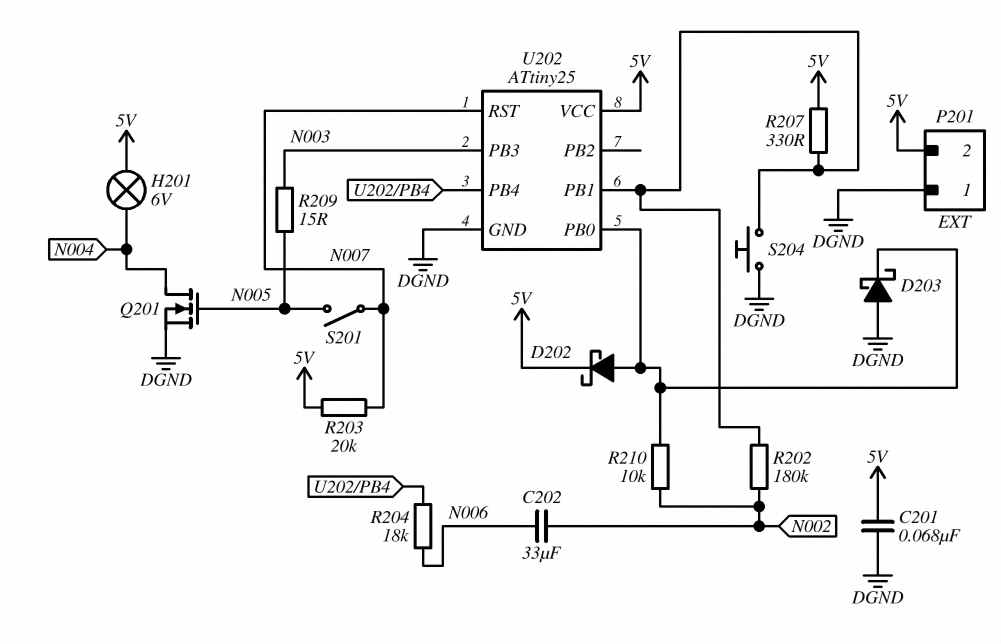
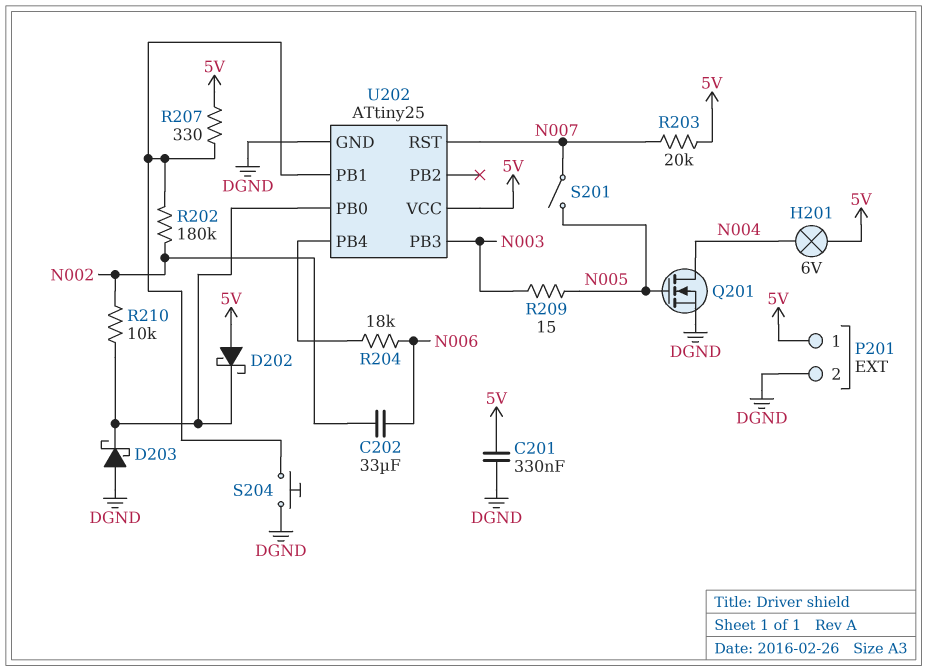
C201: 68nF (5V, DGND) -> 330nF (5V, DGND)
D202: schottky (A U202/PB0, K 5V) -> schottky (A 5V, K U202/PB0)
P201 pin 1: DGND -> 5V
P201 pin 2: 5V -> DGND

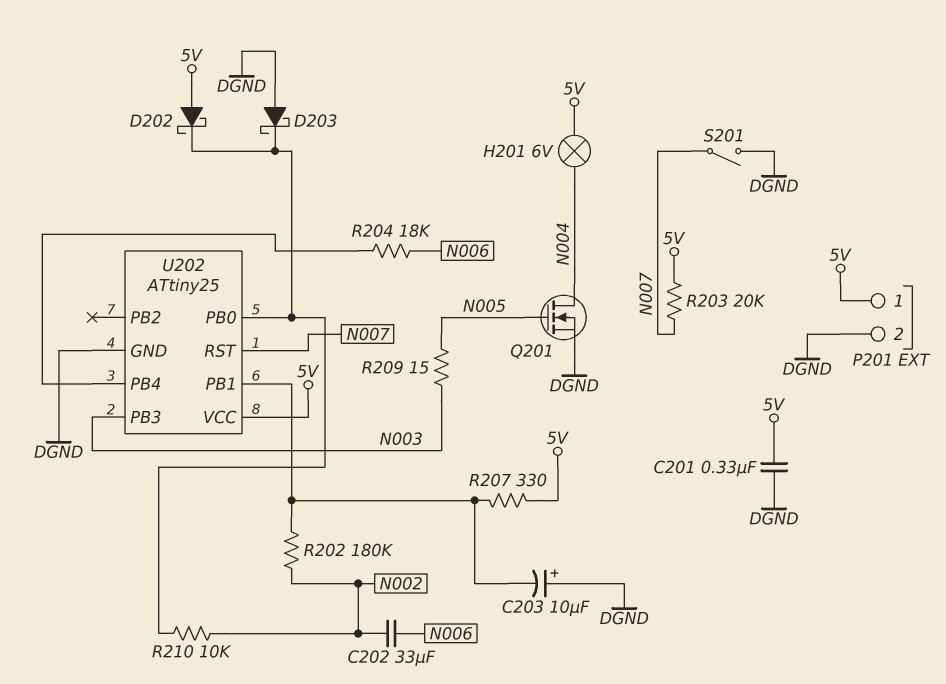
C203: none -> 10uF (plus DGND, minus U202/PB1)
S201: switch (N005, N007) -> switch (DGND, N007)
S204: button (DGND, U202/PB1) -> none

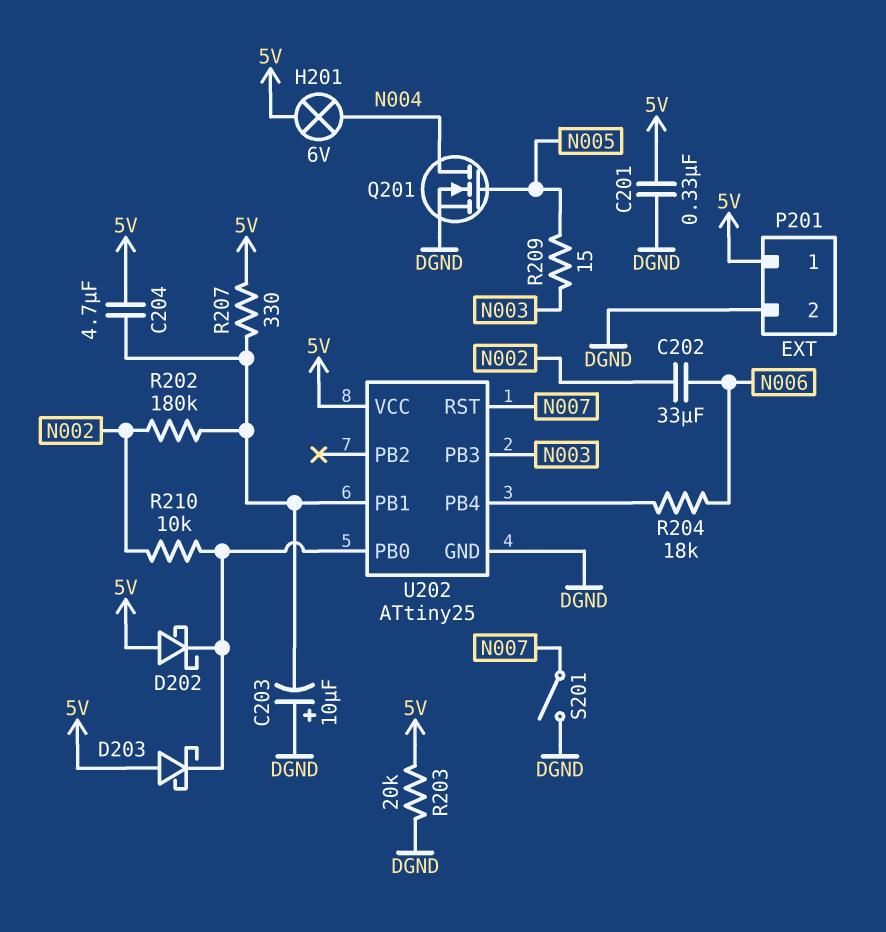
C204: none -> 4.7uF (5V, U202/PB1)
D203: schottky (A DGND, K U202/PB0) -> schottky (A 5V, K U202/PB0)
R203: 20k (5V, N007) -> 20k (5V, DGND)

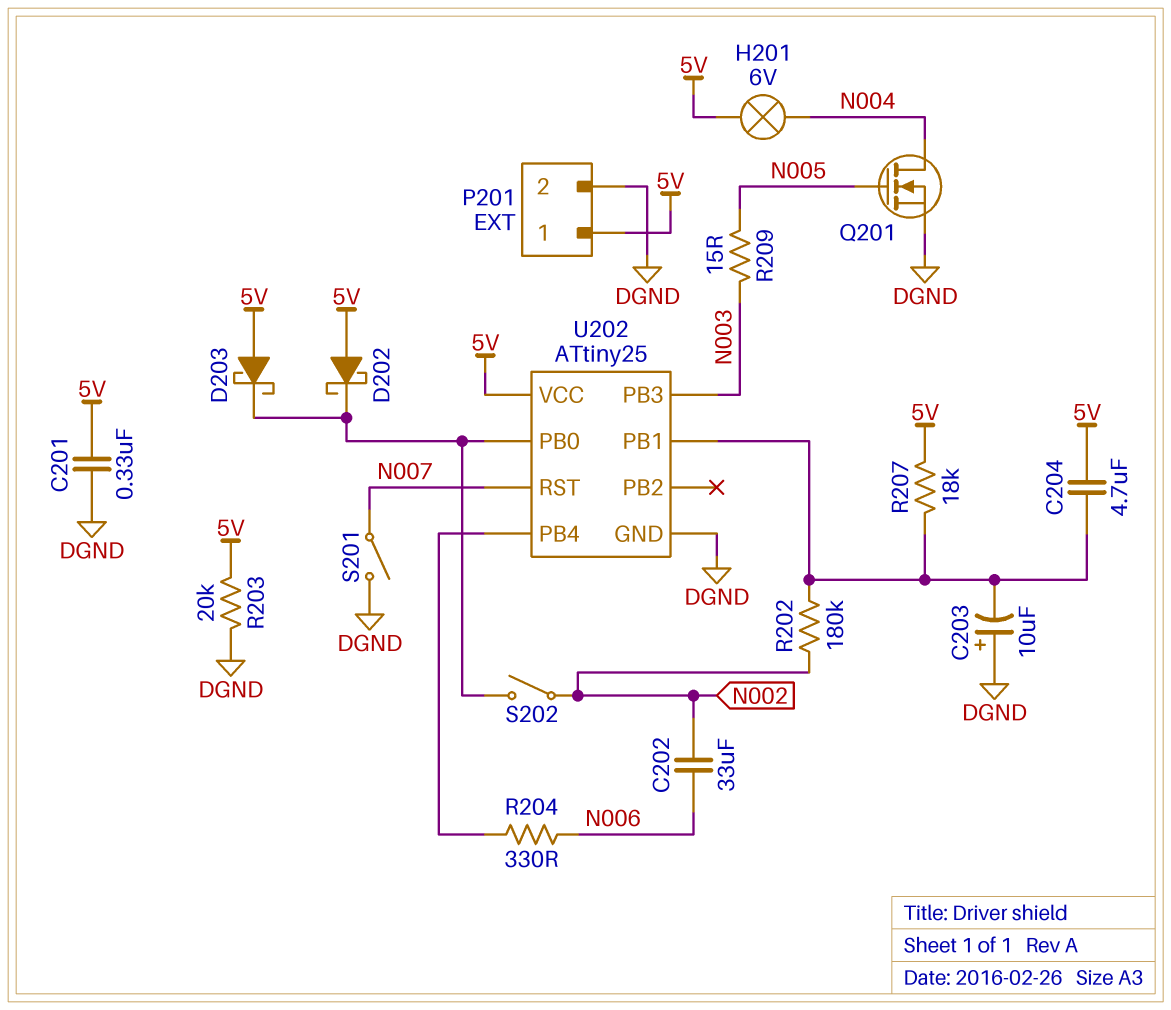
R204: 18k (N006, U202/PB4) -> 330 (N006, U202/PB4)
R207: 330 (5V, U202/PB1) -> 18k (5V, U202/PB1)
R210: 10k (N002, U202/PB0) -> none
S202: none -> switch (N002, U202/PB0)

